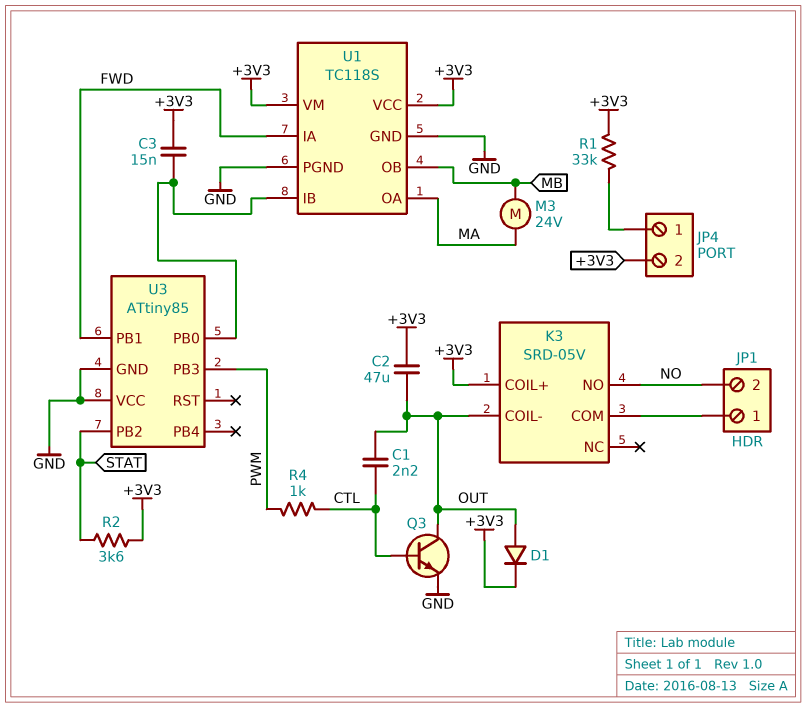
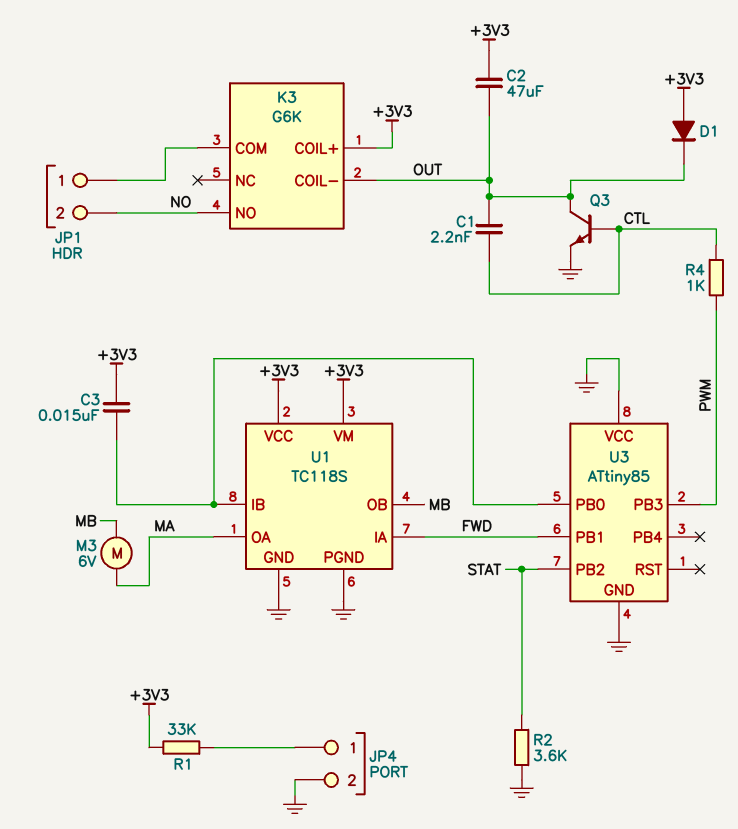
D1: diode (A OUT, K +3V3) -> diode (A +3V3, K OUT)
JP4 pin 2: +3V3 -> GND
K3: SRD-05V -> G6K
M3: motor 24V (MA, MB) -> motor 6V (MA, MB)
R2: 3.6k (+3V3, STAT) -> 3.6k (GND, STAT)

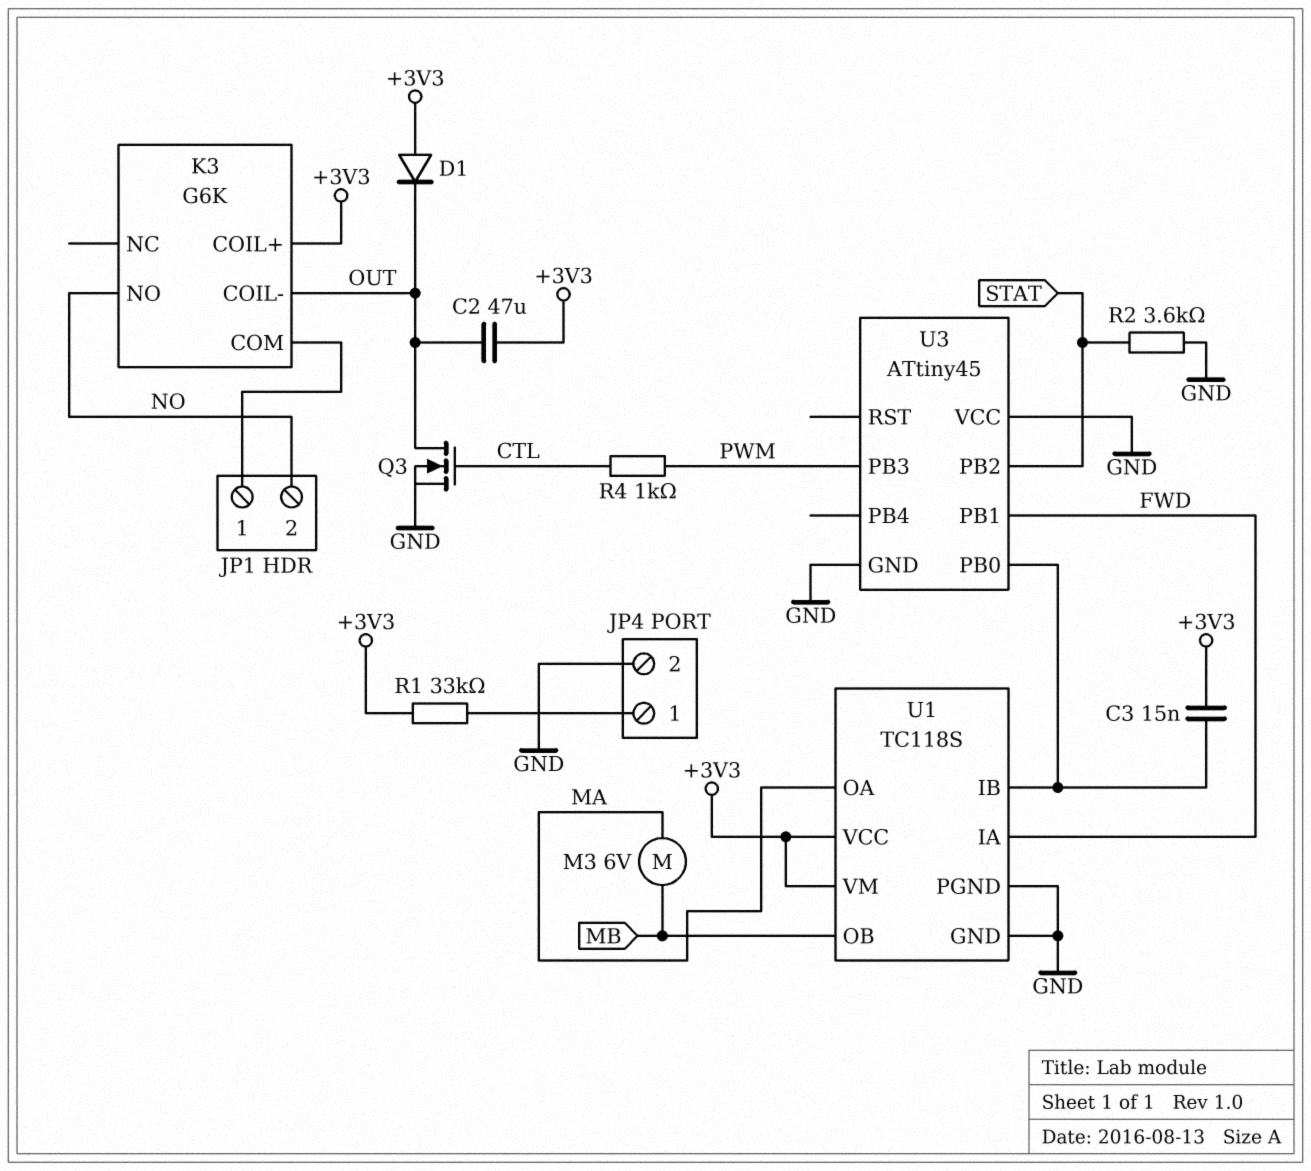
C1: 2.2nF (CTL, OUT) -> none
Q3: NPN (B CTL, C OUT, E GND) -> NMOS (G CTL, D OUT, S GND)
U3: ATtiny85 -> ATtiny45

